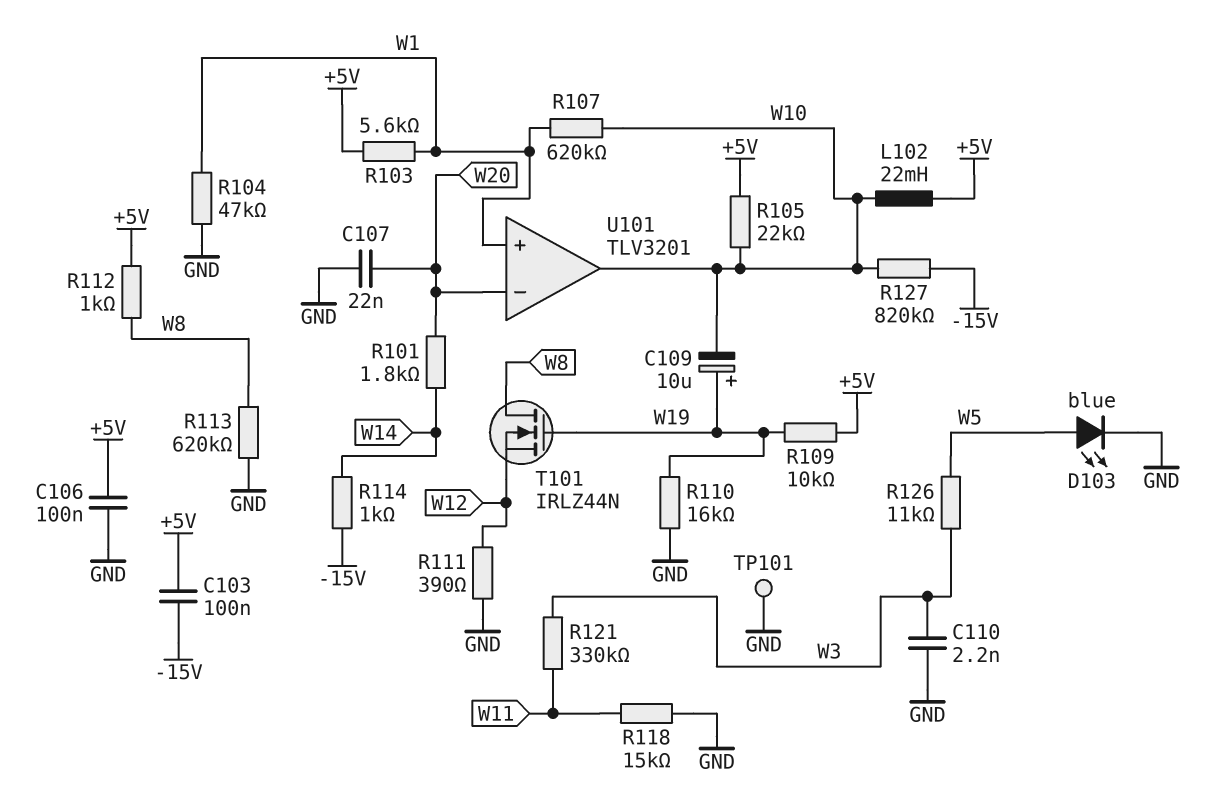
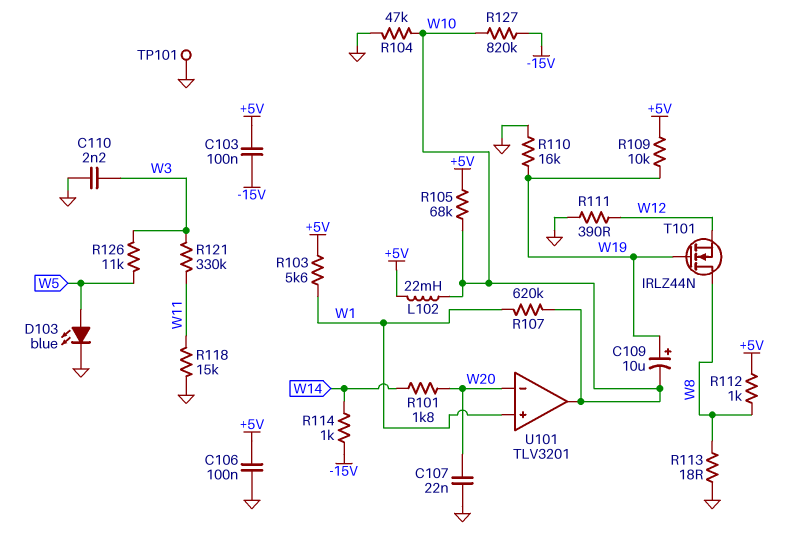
R104: 47k (GND, W1) -> 47k (GND, W10)
R105: 22k (+5V, W10) -> 68k (+5V, W10)
R113: 620k (GND, W8) -> 18 (GND, W8)

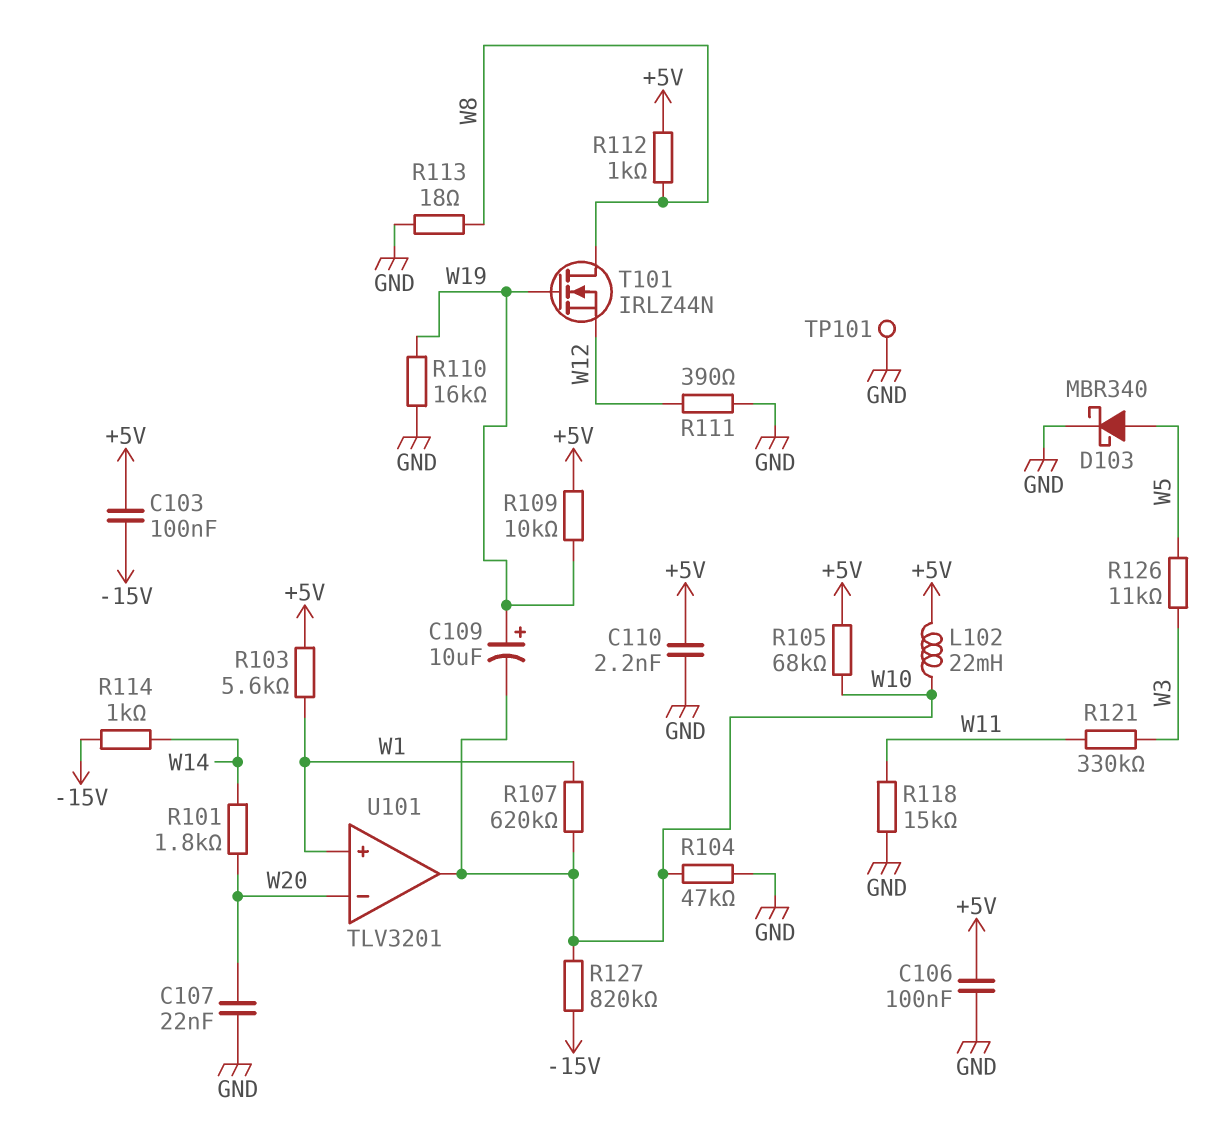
C110: 2.2nF (GND, W3) -> 2.2nF (+5V, GND)
D103: LED blue (A W5, K GND) -> schottky MBR340 (A W5, K GND)

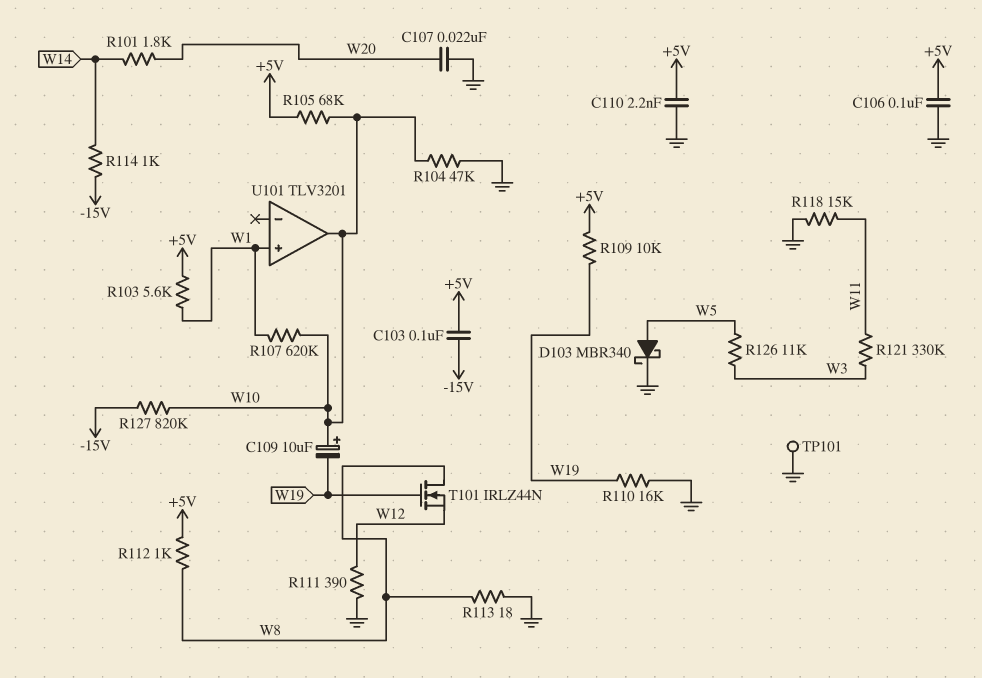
C109: 10uF (plus W19, minus W10) -> 10uF (plus W10, minus W19)
L102: 22mH (+5V, W10) -> none
U101 pin in-: W20 -> none

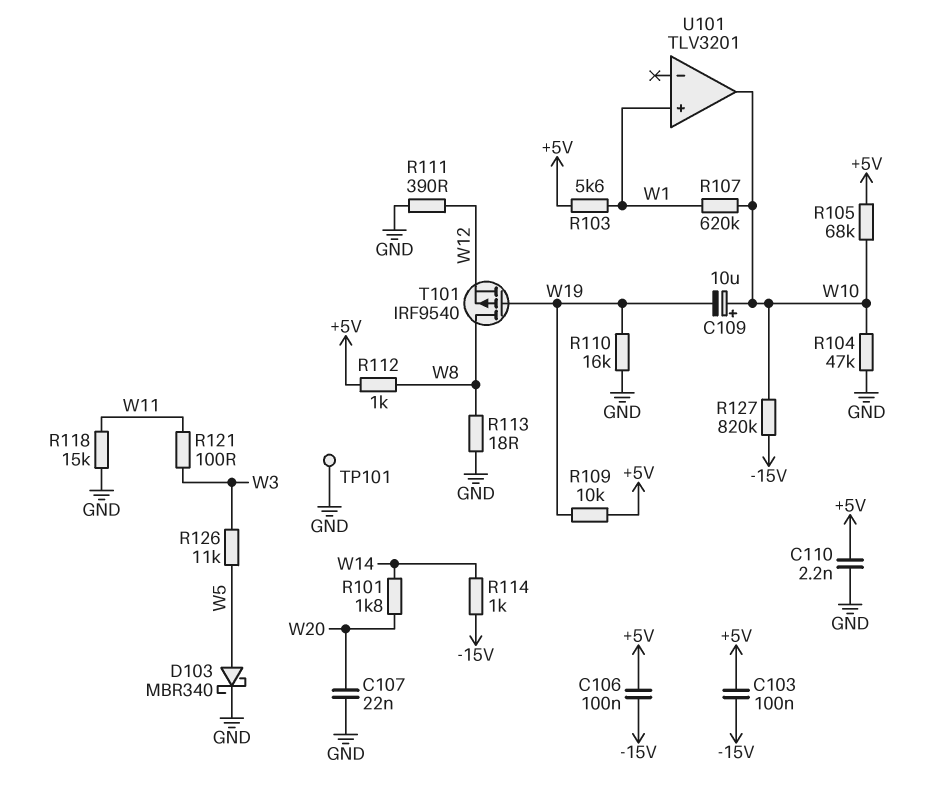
C106: 100nF (+5V, GND) -> 100nF (+5V, -15V)
R121: 330k (W3, W11) -> 100 (W3, W11)
T101: NMOS IRLZ44N (G W19, D W8, S W12) -> PMOS IRF9540 (G W19, D W8, S W12)

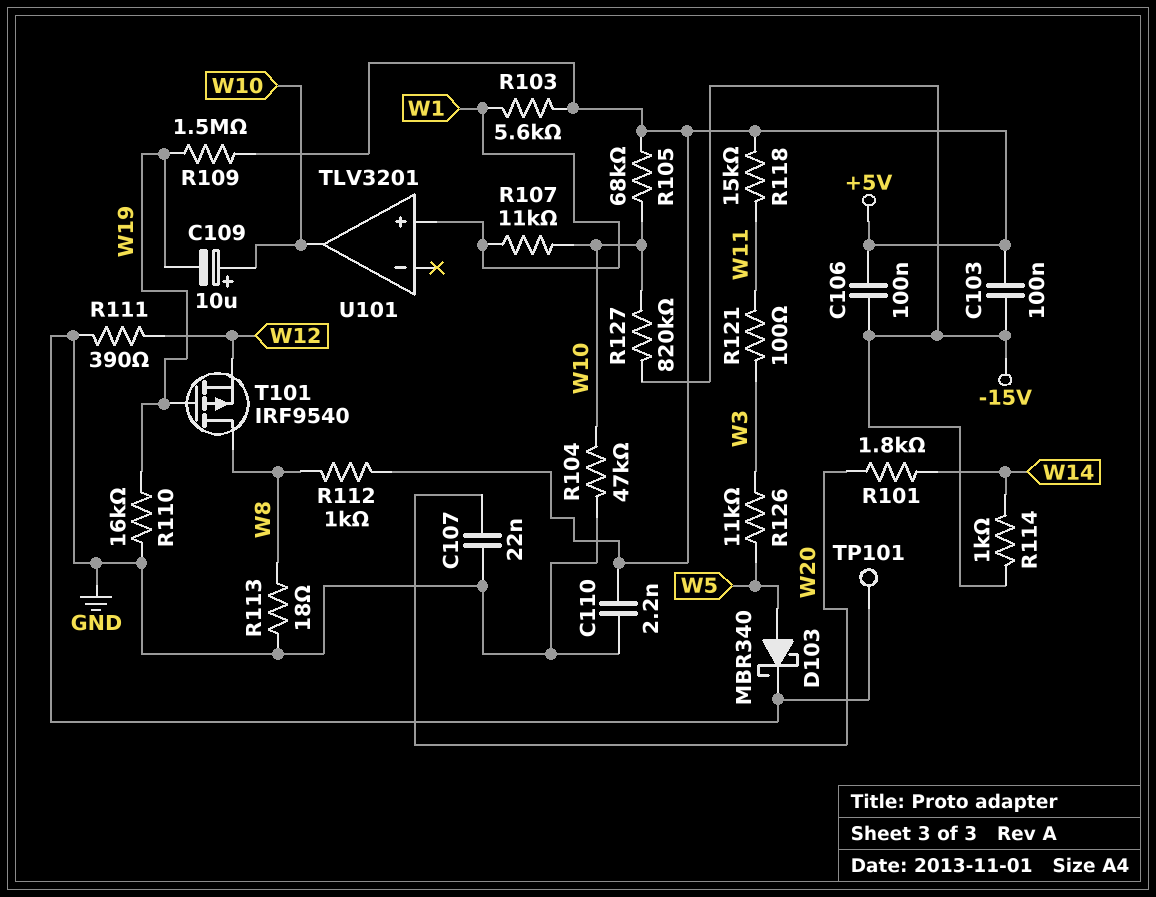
R107: 620k (W1, W10) -> 11k (W1, W10)
R109: 10k (+5V, W19) -> 1.5M (+5V, W19)
R118: 15k (GND, W11) -> 15k (+5V, W11)

